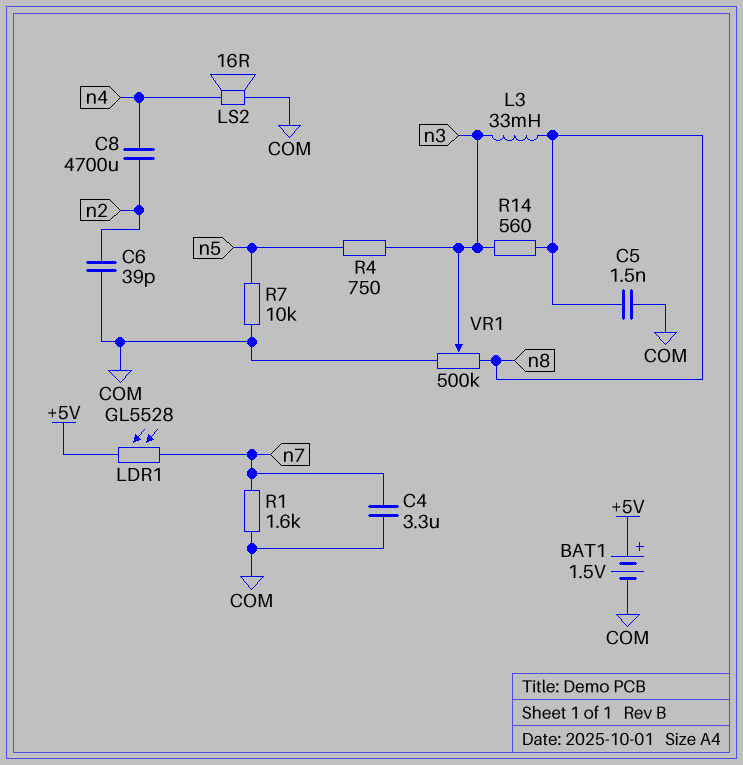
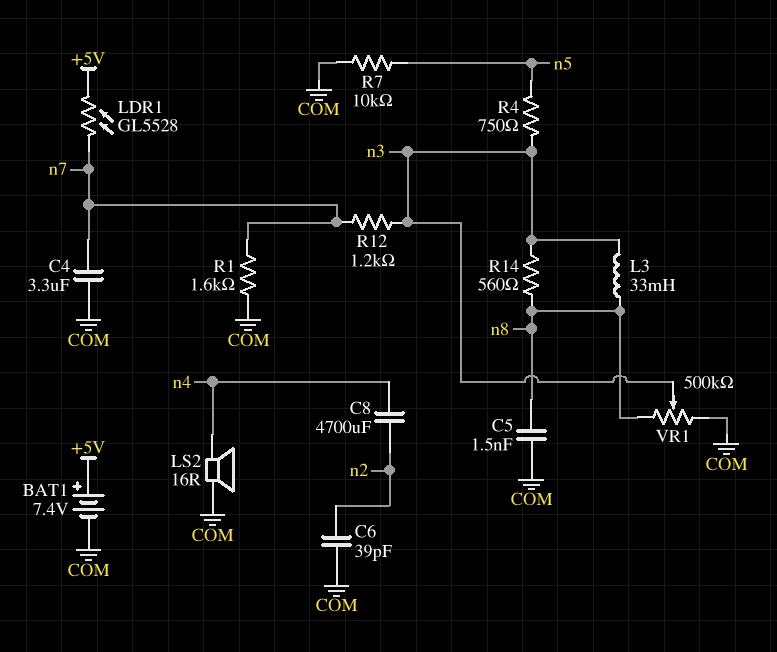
BAT1: 1.5V (plus +5V, minus COM) -> 7.4V (plus +5V, minus COM)
R12: none -> 1.2k (n3, n7)

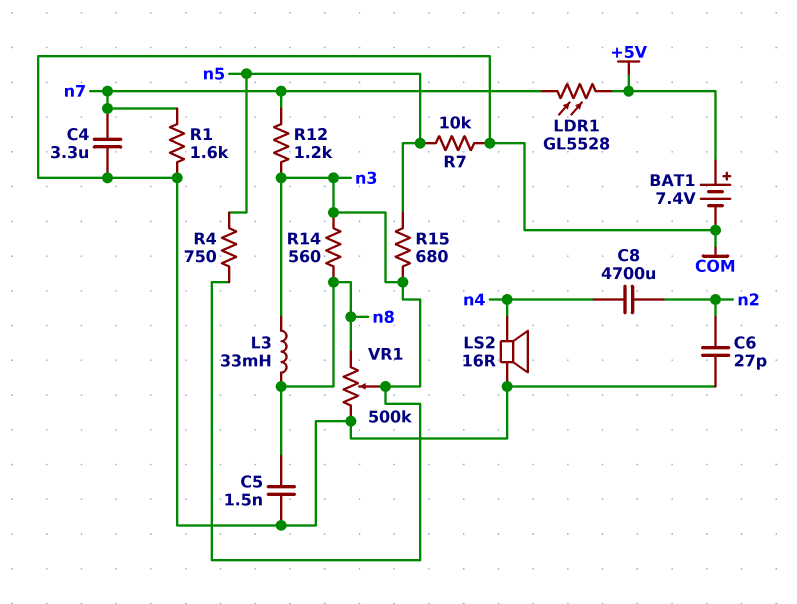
C6: 39pF (COM, n2) -> 27pF (COM, n2)
R15: none -> 680 (n3, n5)

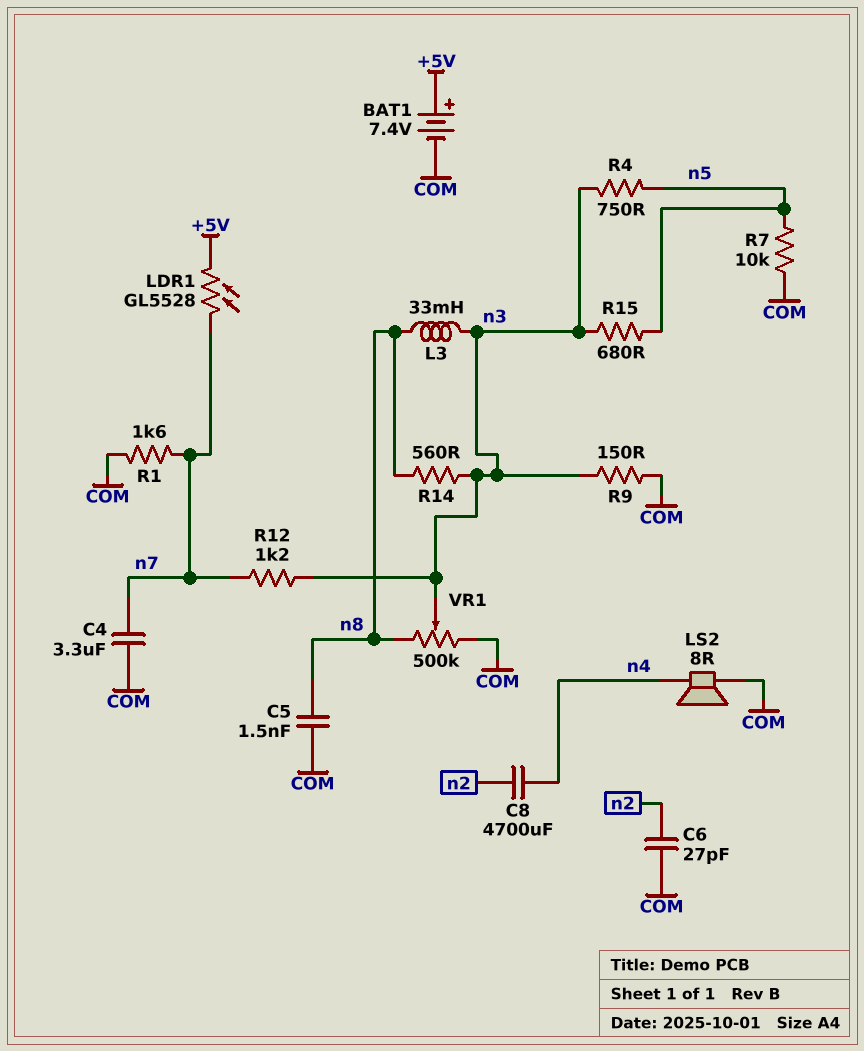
LS2: speaker 16R (COM, n4) -> speaker 8R (COM, n4)
R9: none -> 150 (COM, n3)

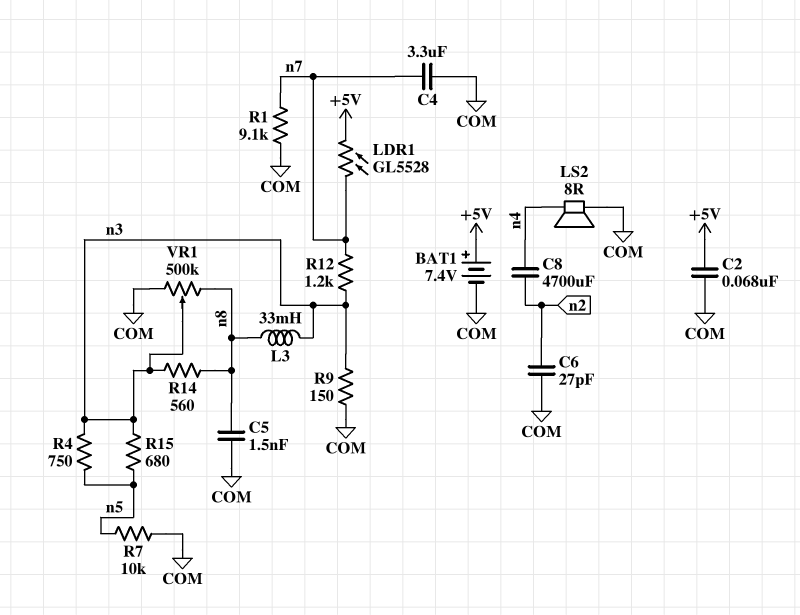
C2: none -> 68nF (+5V, COM)
R1: 1.6k (COM, n7) -> 9.1k (COM, n7)

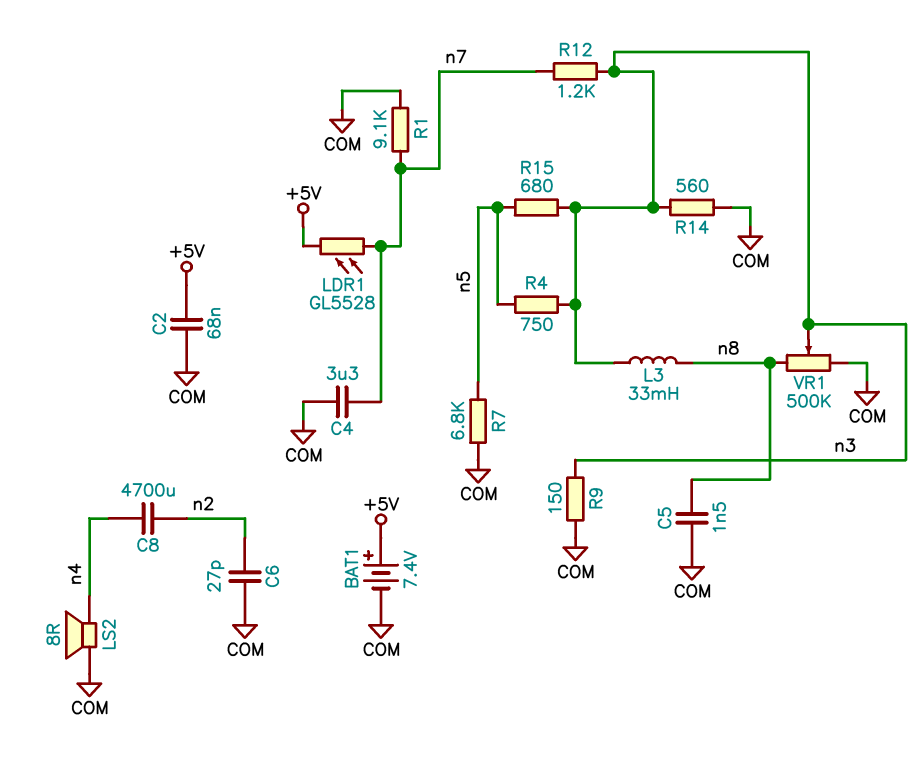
R7: 10k (COM, n5) -> 6.8k (COM, n5)
R14: 560 (n3, n8) -> 560 (COM, n3)

